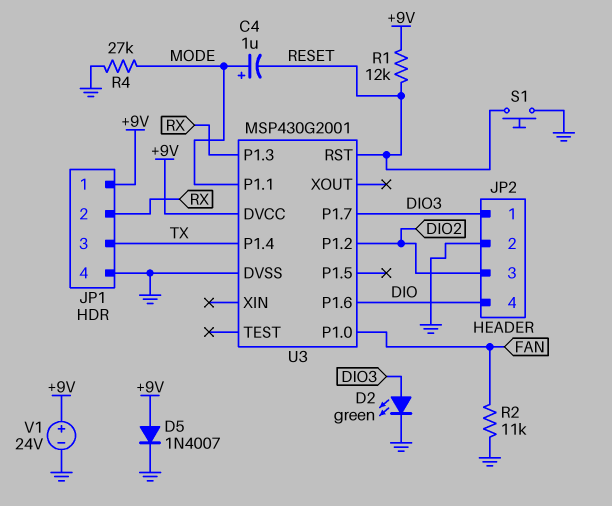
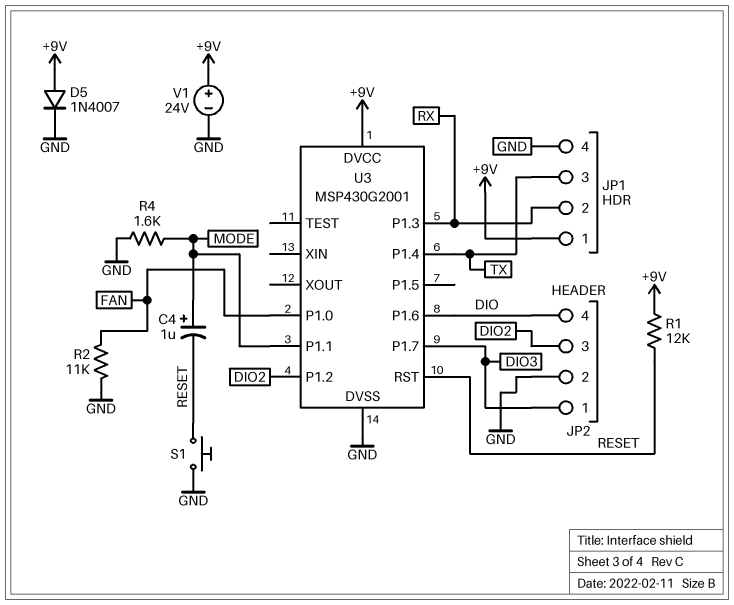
D2: LED green (A DIO3, K GND) -> none
R4: 27k (GND, MODE) -> 1.6k (GND, MODE)

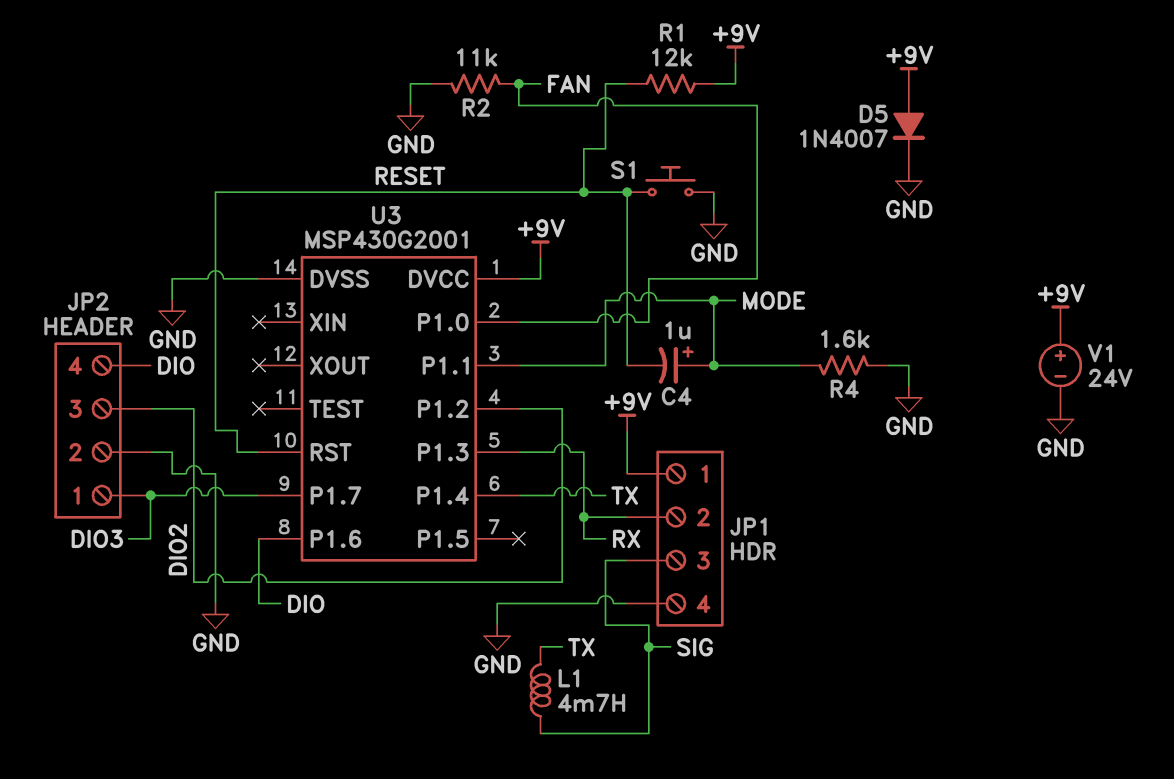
JP1 pin 3: TX -> SIG
L1: none -> 4.7mH (SIG, TX)

